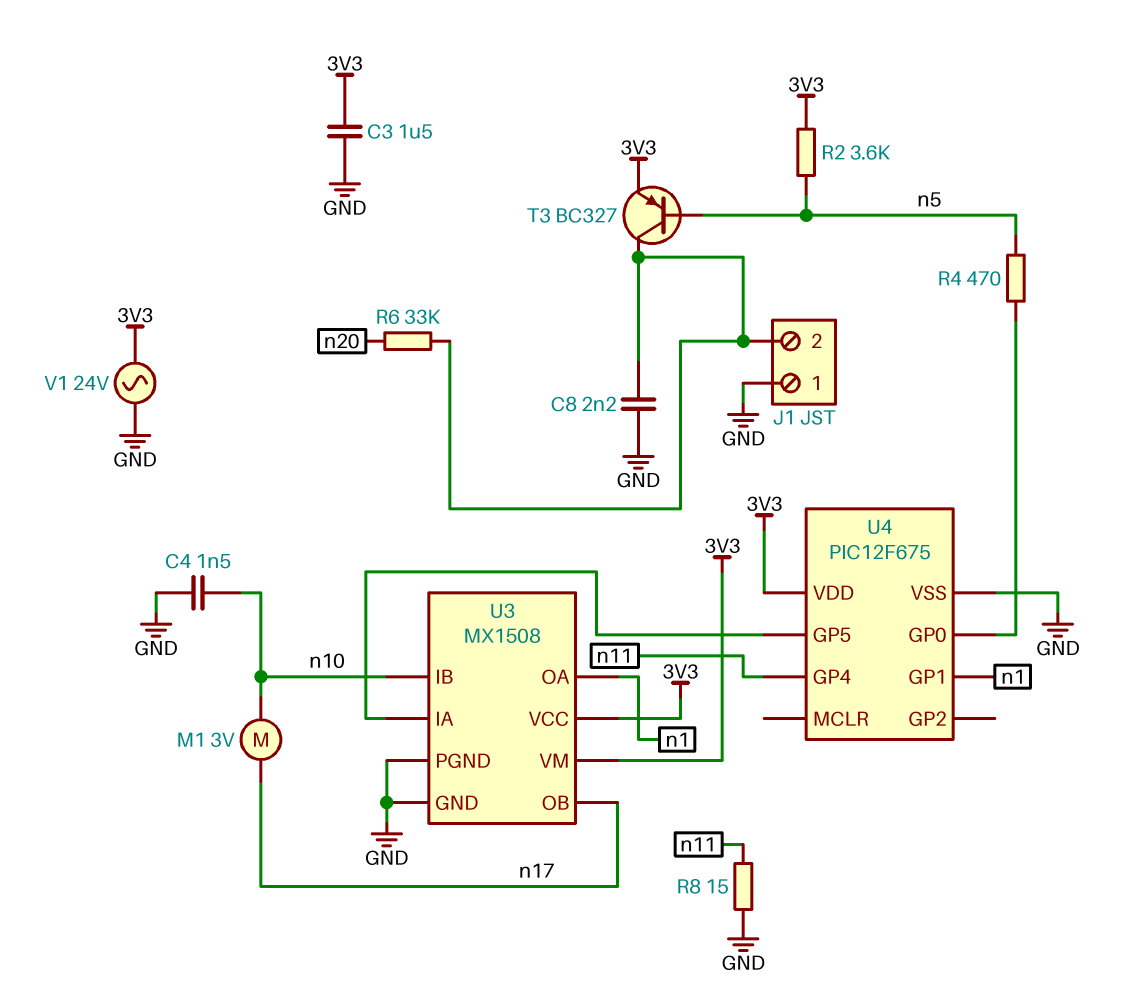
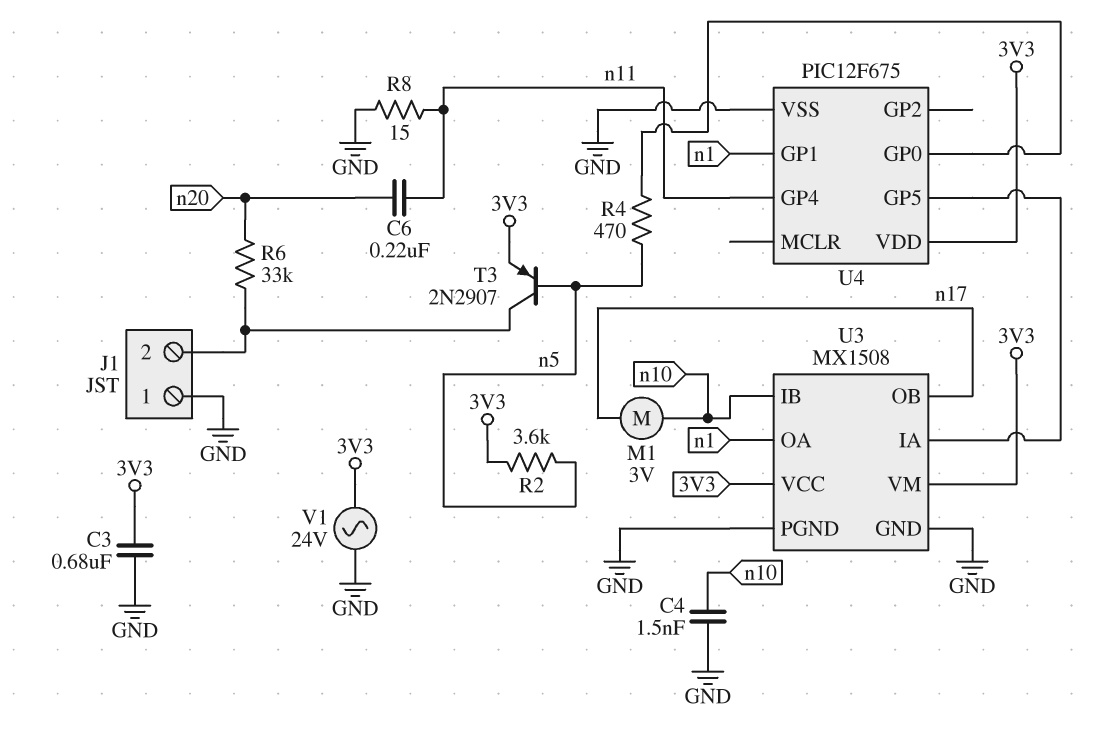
C3: 1.5uF (3V3, GND) -> 680nF (3V3, GND)
C6: none -> 220nF (n11, n20)
C8: 2.2nF (GND, J1/2) -> none
T3: PNP BC327 (B n5, C J1/2, E 3V3) -> PNP 2N2907 (B n5, C J1/2, E 3V3)

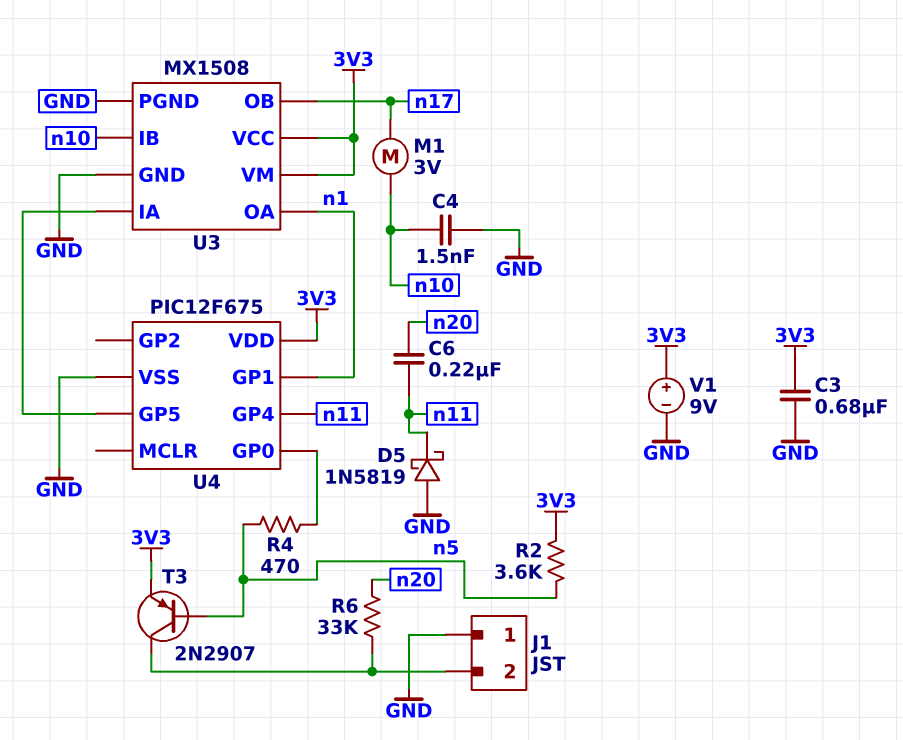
D5: none -> schottky 1N5819 (A GND, K n11)
R8: 15 (GND, n11) -> none
V1: AC 24V (3V3, GND) -> 9V (plus 3V3, minus GND)

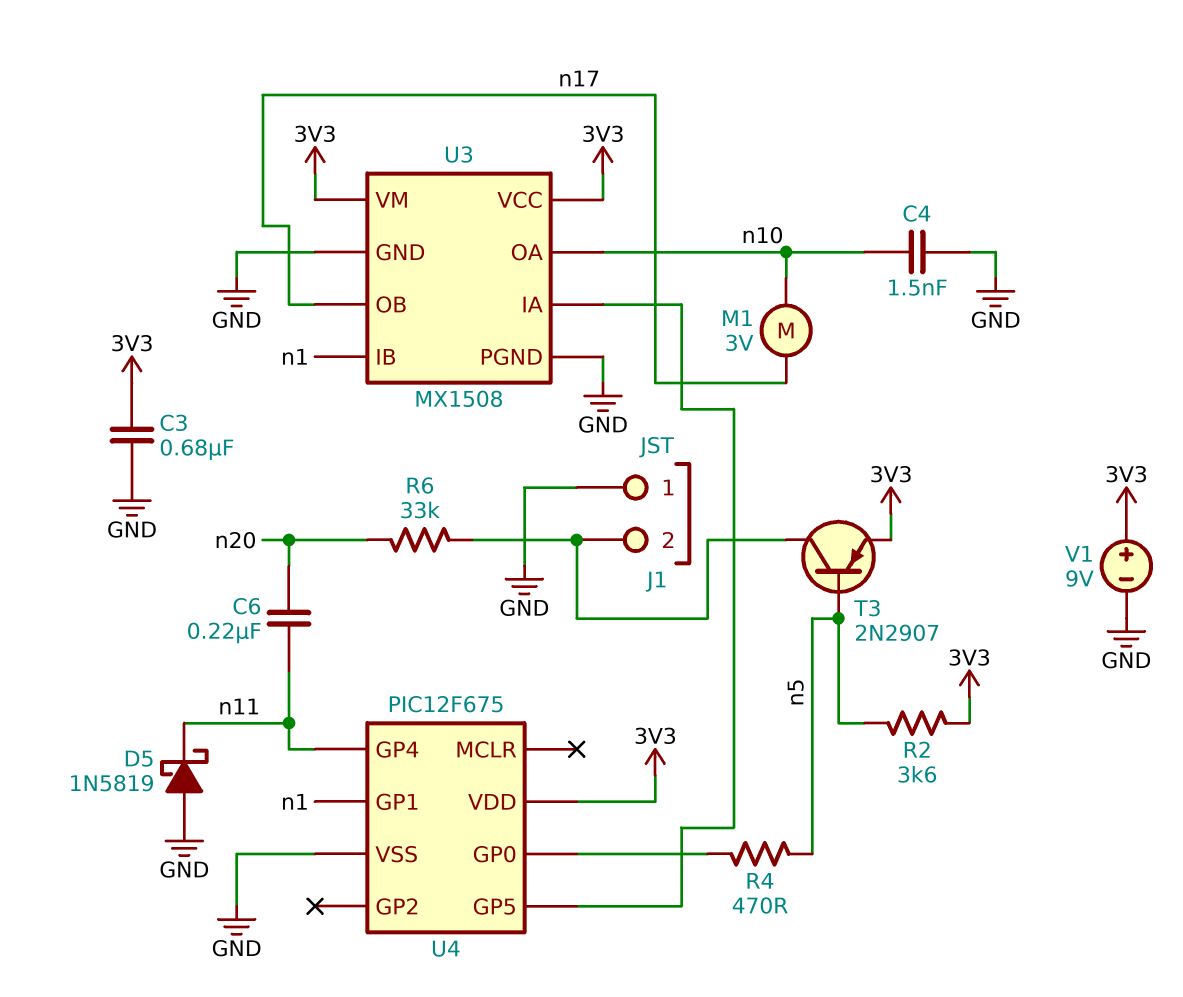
U3 pin IB: n10 -> n1
U3 pin OA: n1 -> n10

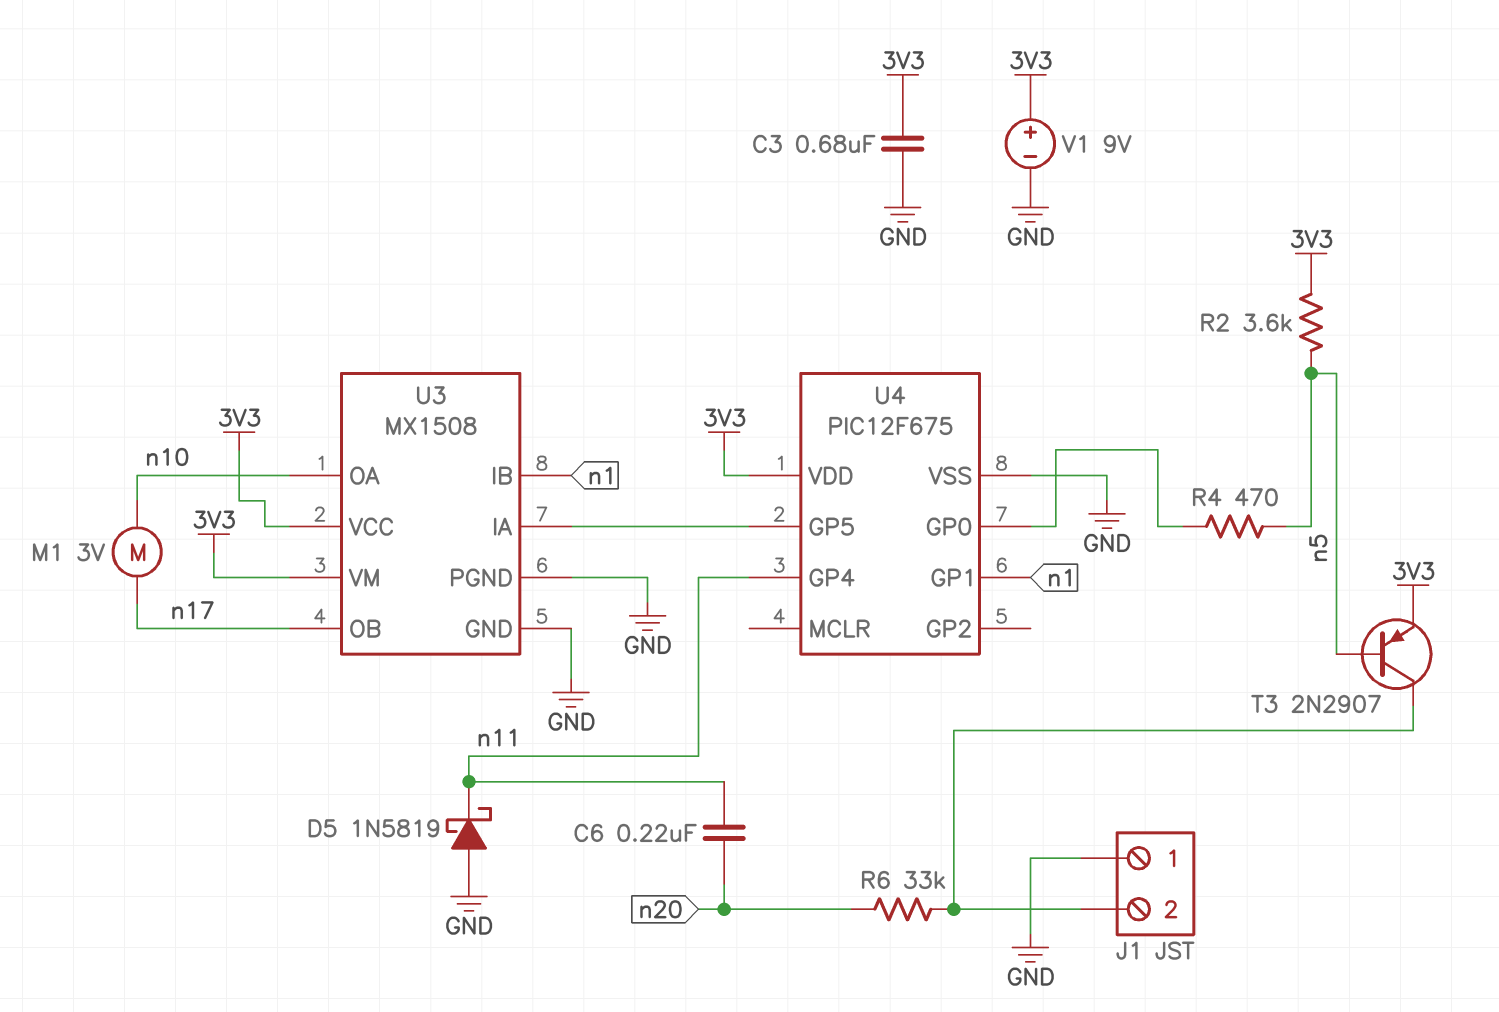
C4: 1.5nF (GND, n10) -> none

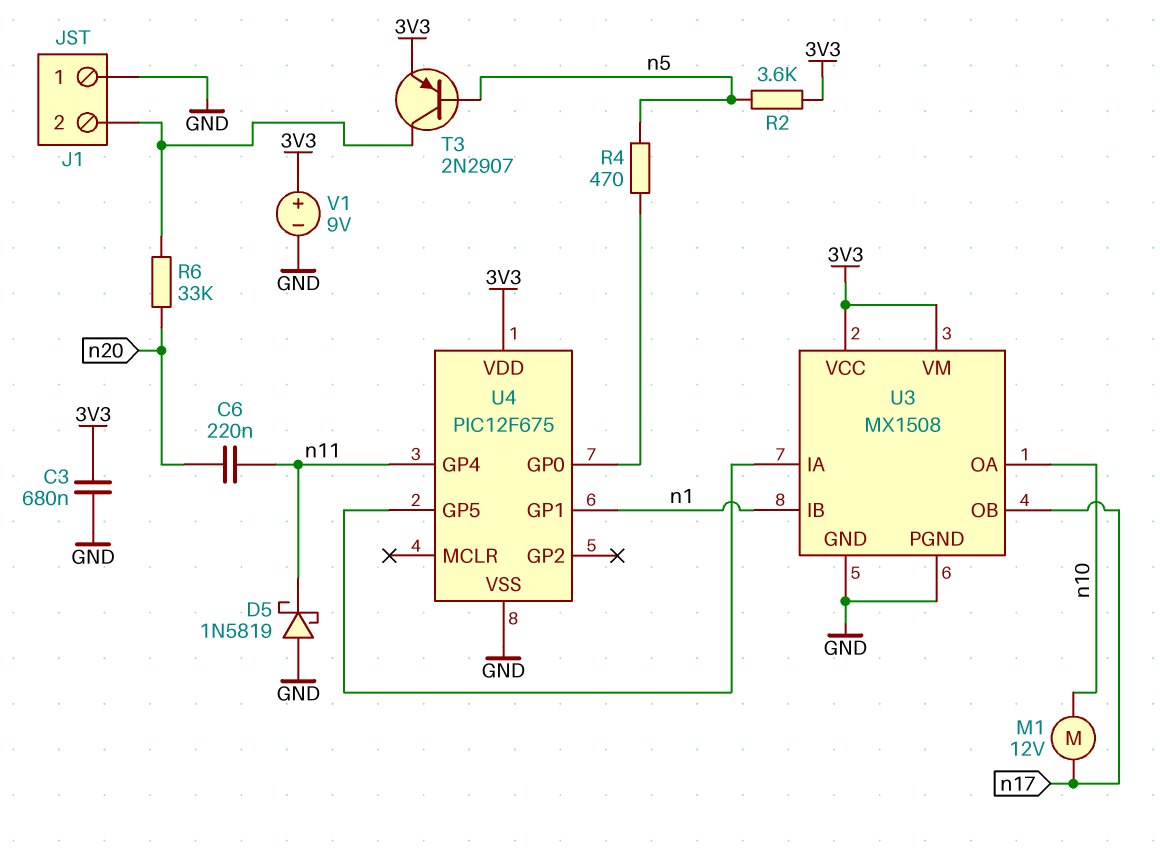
M1: motor 3V (n10, n17) -> motor 12V (n10, n17)

